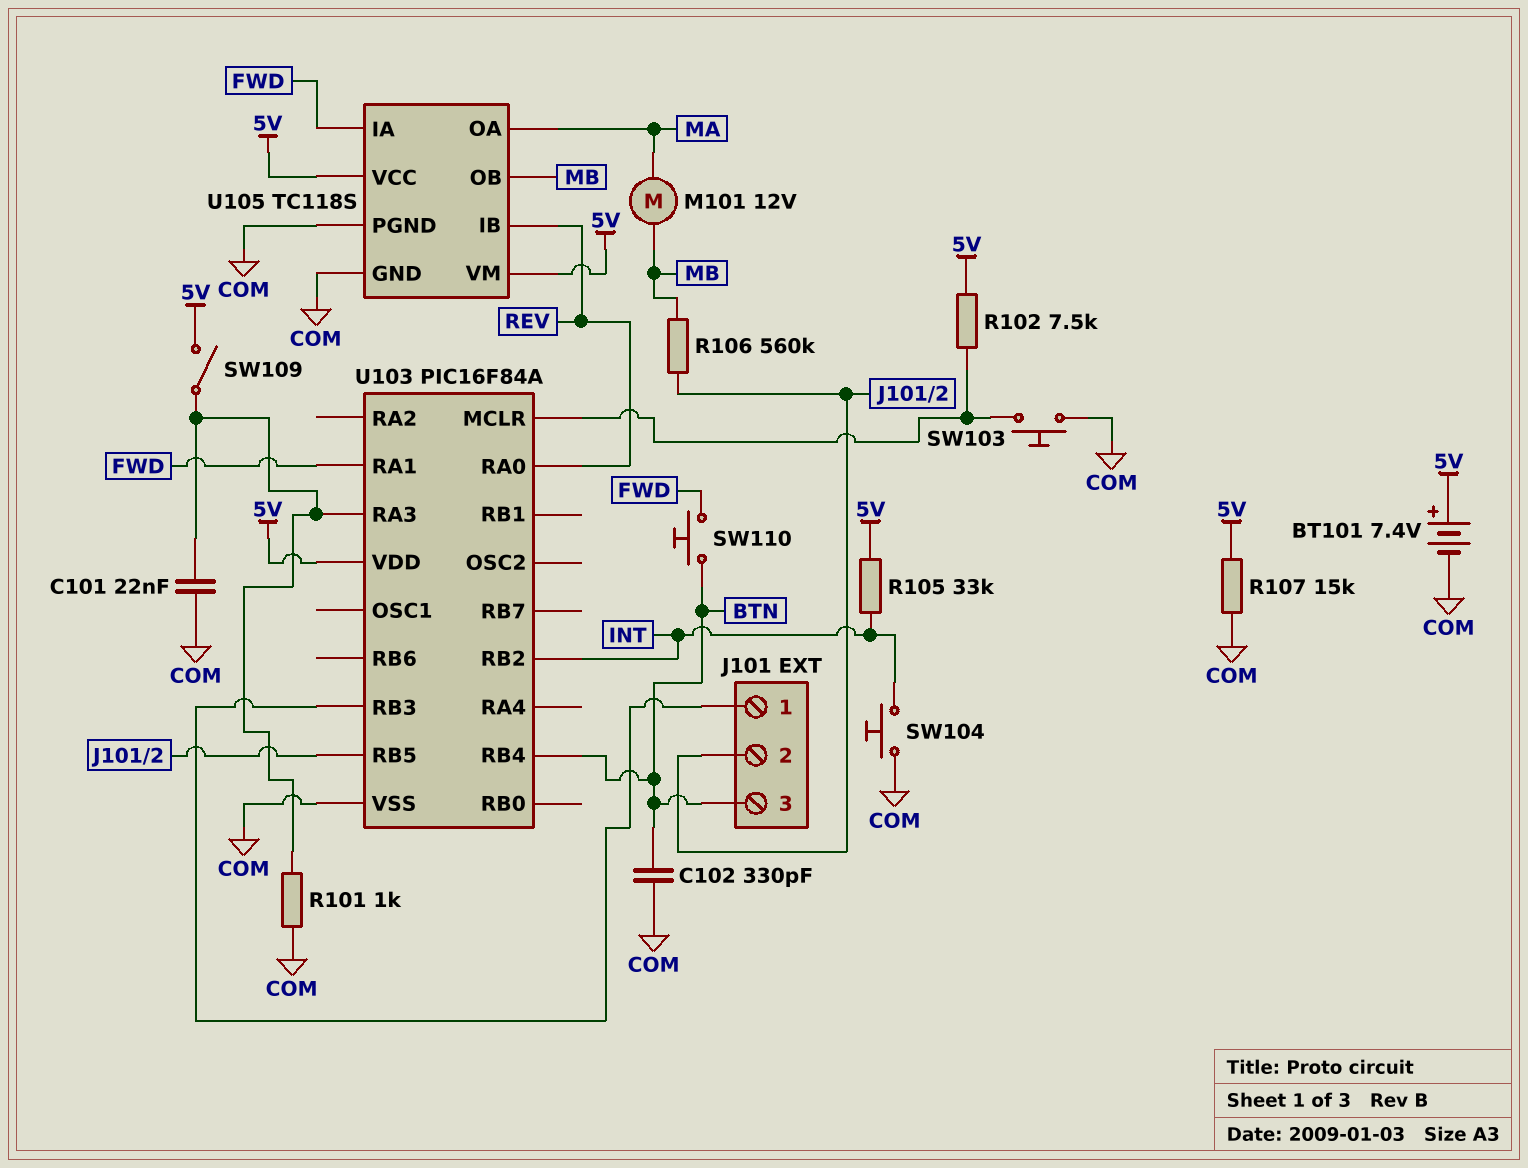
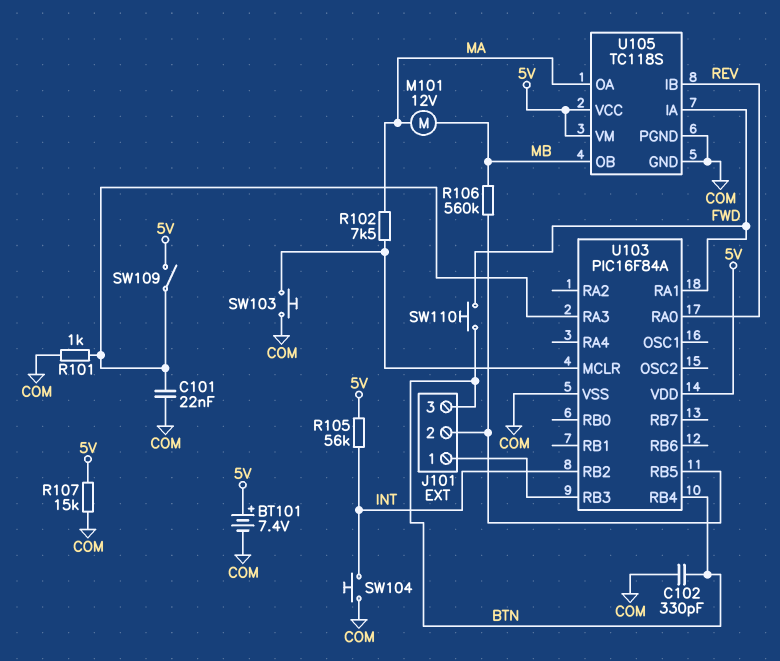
R102: 7.5k (5V, U103/MCLR) -> 7.5k (MA, U103/MCLR)
R105: 33k (5V, INT) -> 56k (5V, INT)

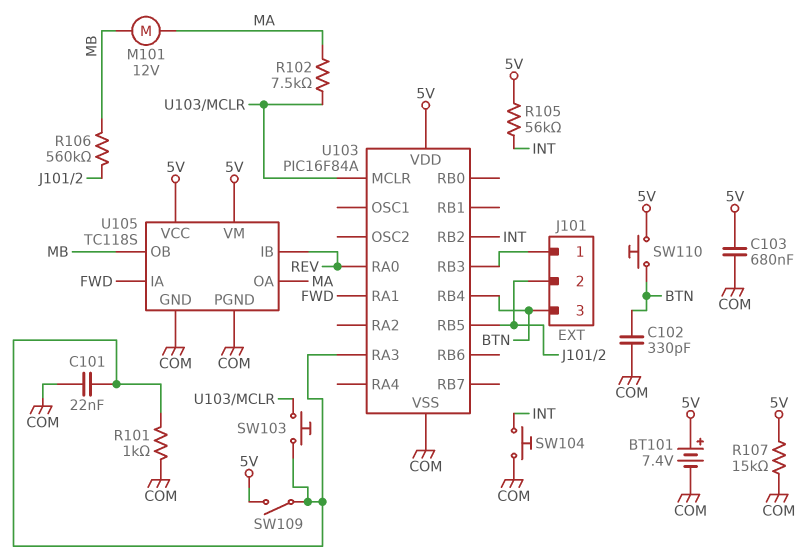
C103: none -> 680nF (5V, COM)
SW103: button (COM, U103/MCLR) -> button (U103/MCLR, U103/RA3)
SW110: button (BTN, FWD) -> button (5V, BTN)

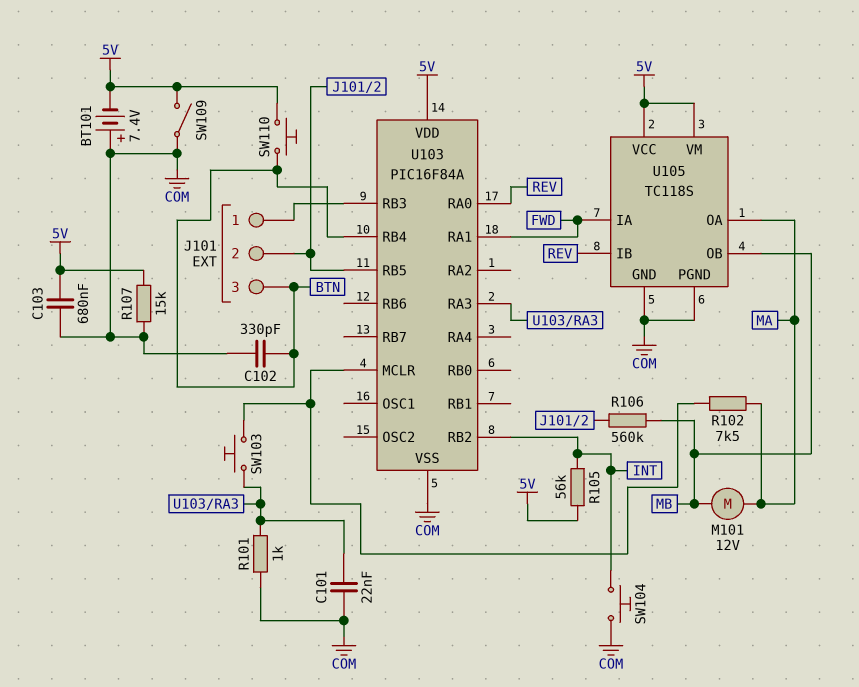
BT101: 7.4V (plus 5V, minus COM) -> 7.4V (plus COM, minus 5V)
SW109: switch (5V, U103/RA3) -> switch (5V, COM)

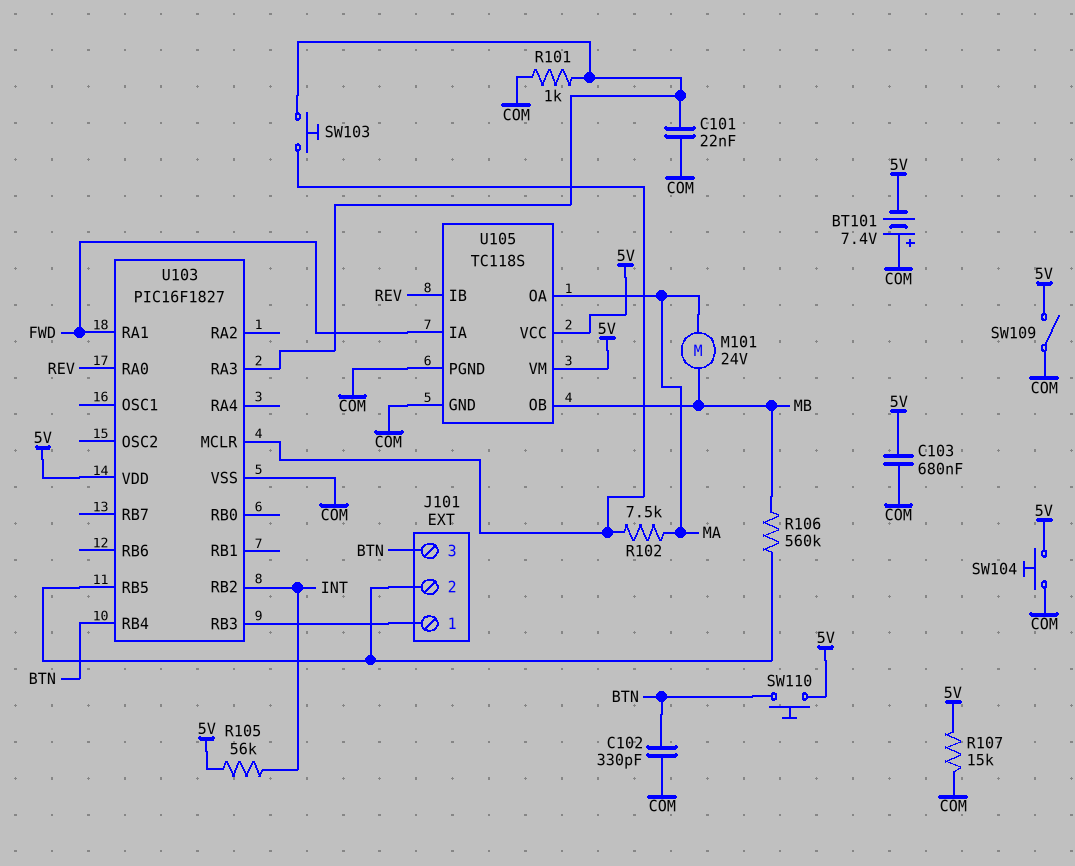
M101: motor 12V (MA, MB) -> motor 24V (MA, MB)
SW104: button (COM, INT) -> button (5V, COM)
U103: PIC16F84A -> PIC16F1827

